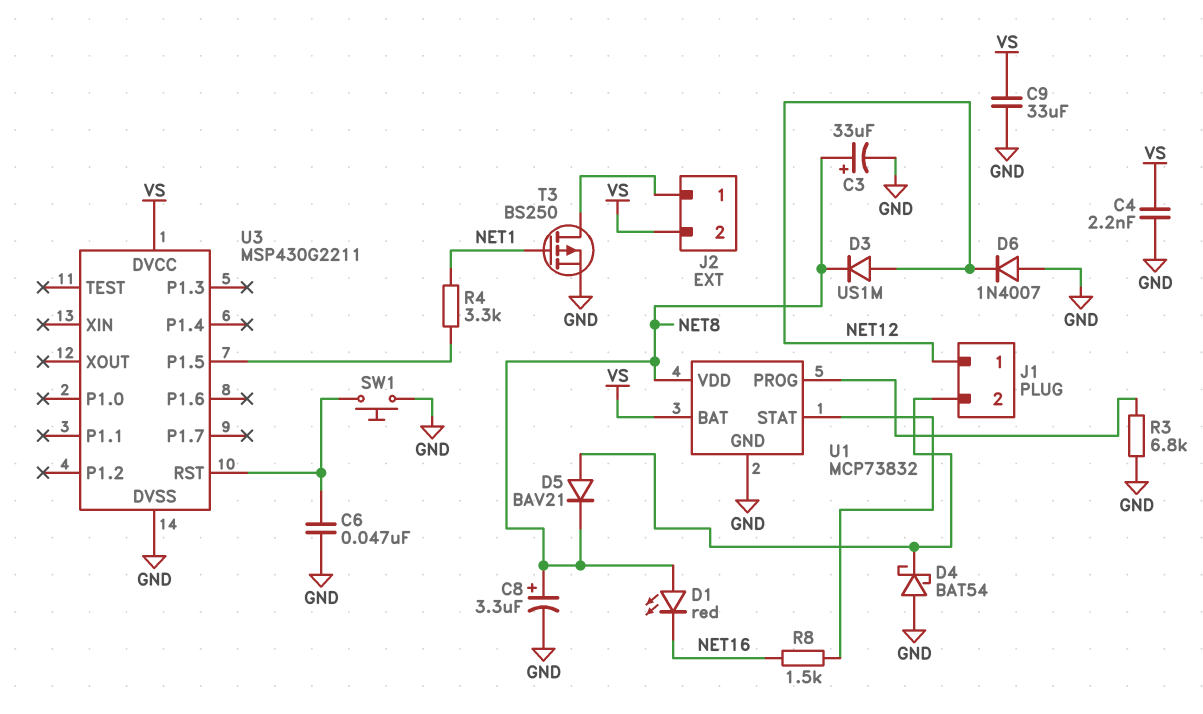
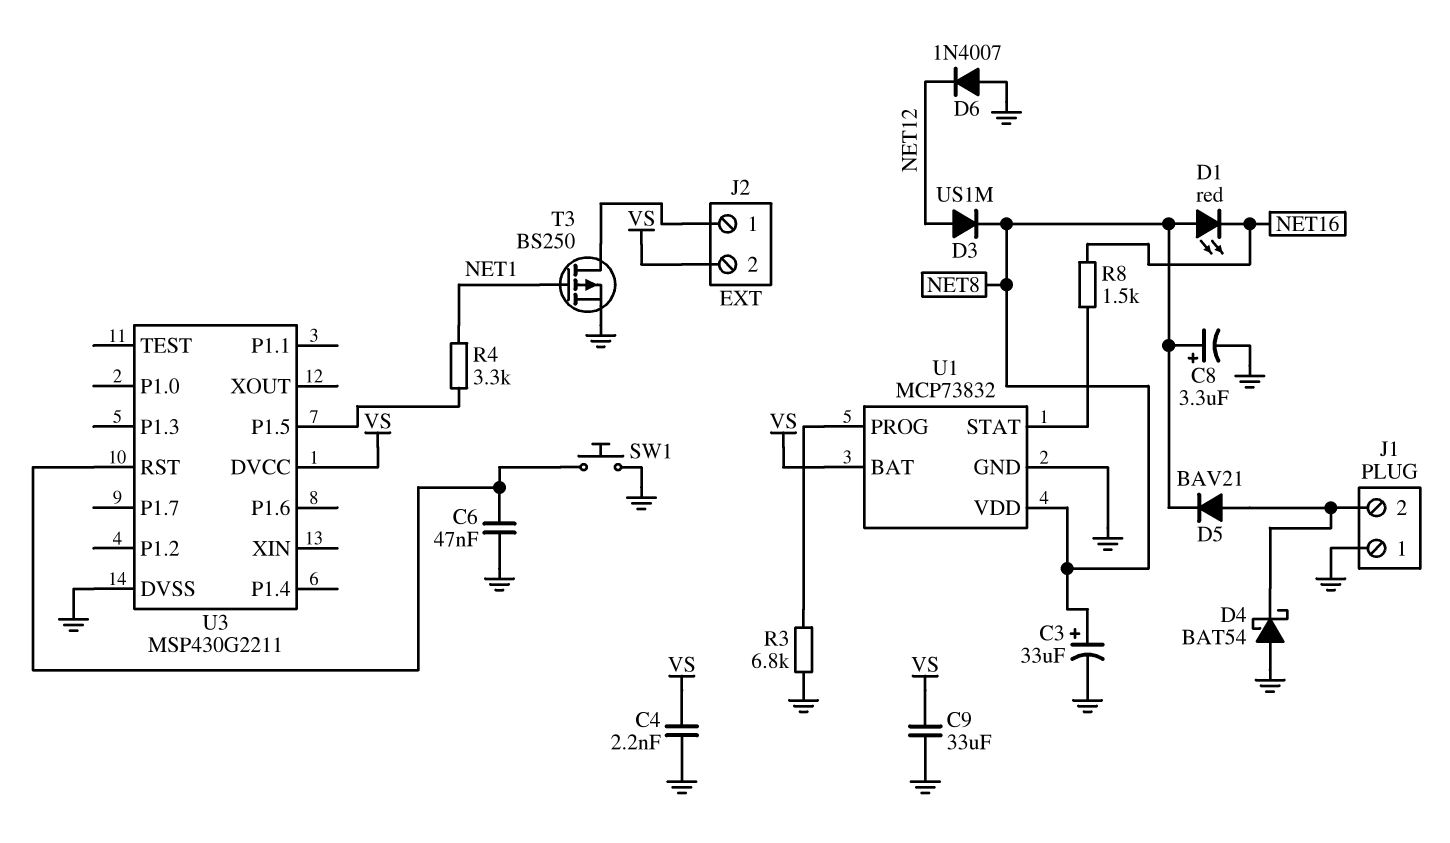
J1 pin 1: NET12 -> GND

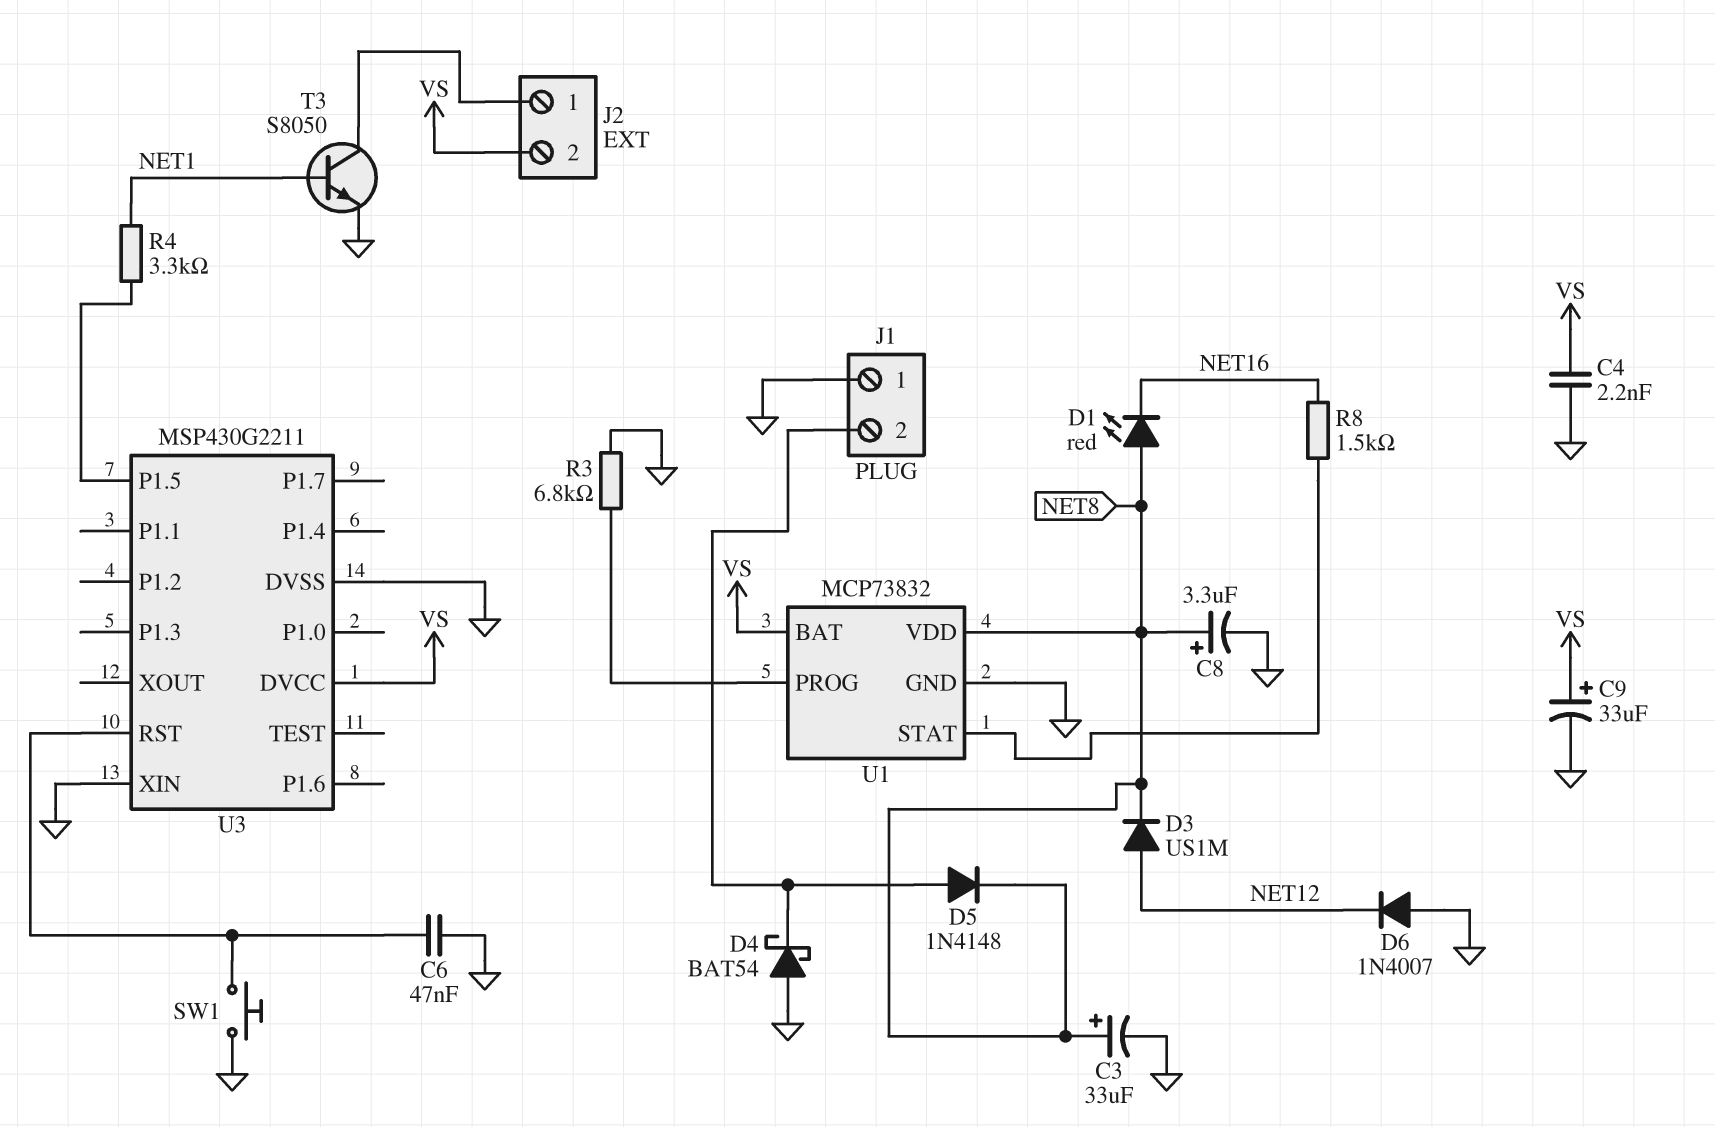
C9: 33uF (GND, VS) -> 33uF (plus VS, minus GND)
D5: diode BAV21 (A J1/2, K NET8) -> diode 1N4148 (A J1/2, K NET8)
T3: PMOS BS250 (G NET1, D J2/1, S GND) -> NPN S8050 (B NET1, C J2/1, E GND)
U3 pin XIN: none -> GND

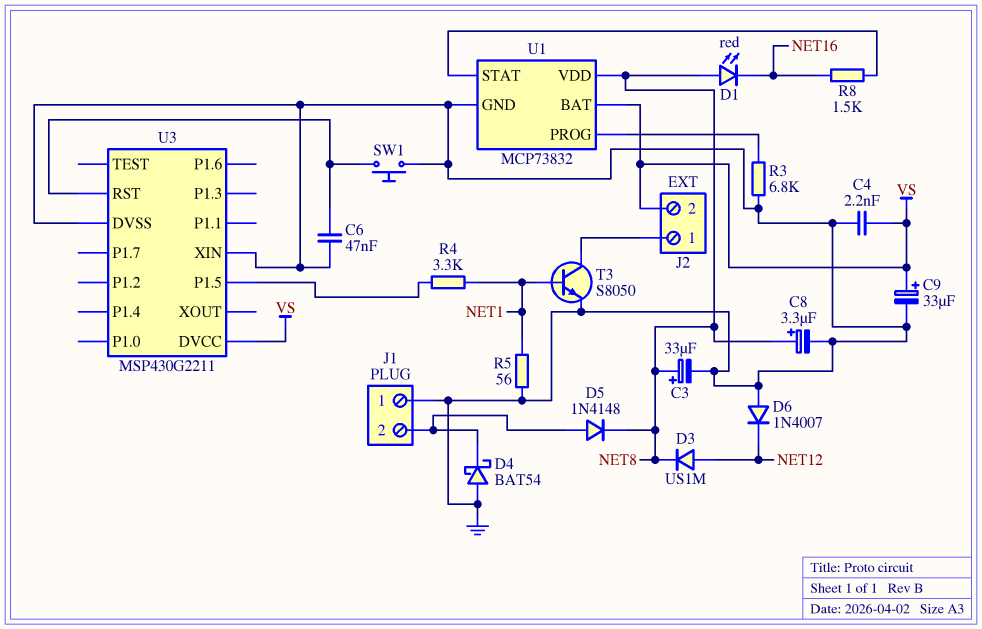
R5: none -> 56 (GND, NET1)

